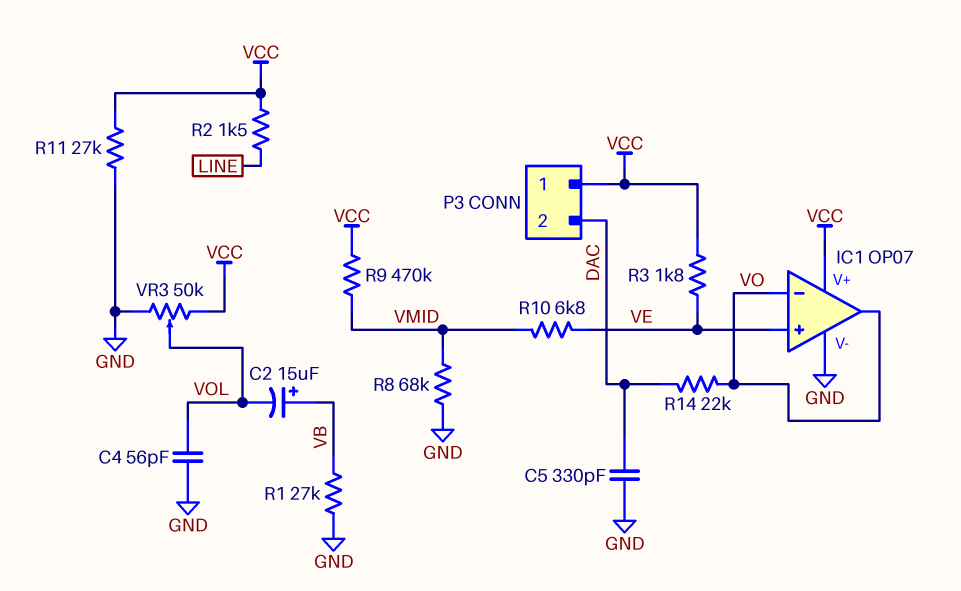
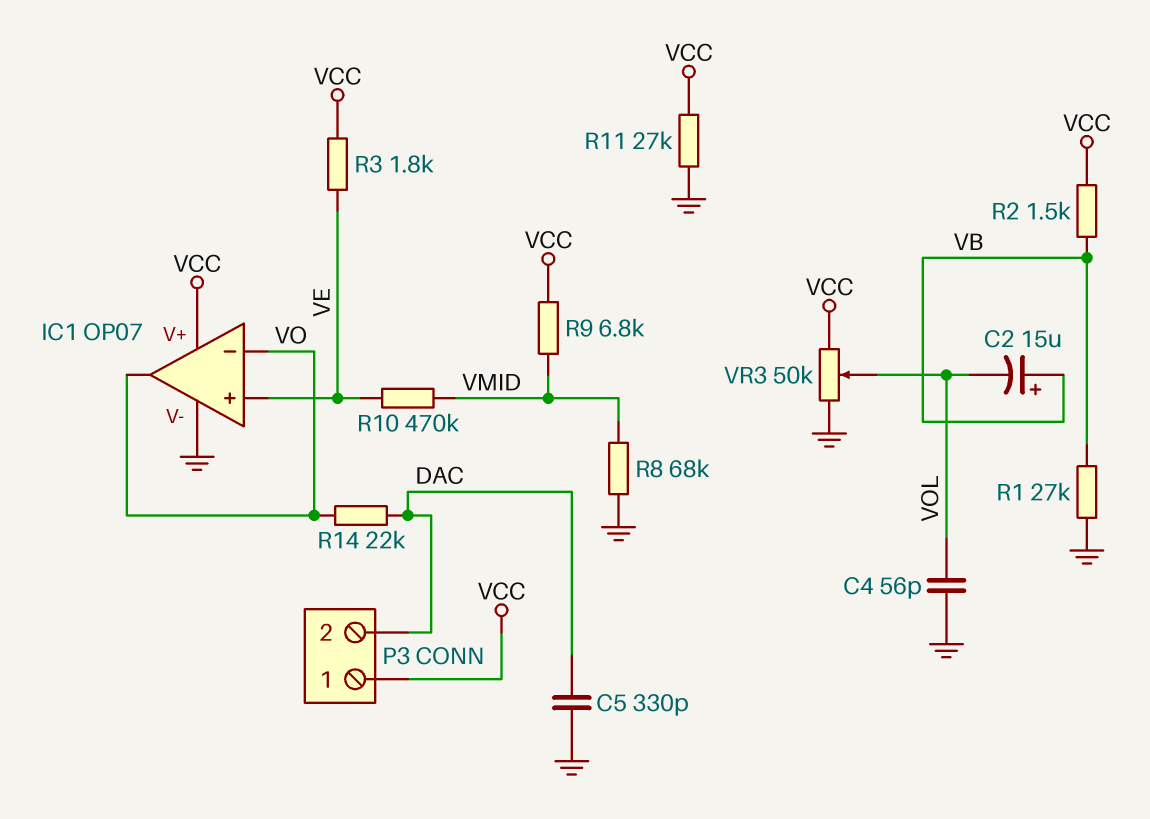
R2: 1.5k (LINE, VCC) -> 1.5k (VB, VCC)
R9: 470k (VCC, VMID) -> 6.8k (VCC, VMID)
R10: 6.8k (VE, VMID) -> 470k (VE, VMID)

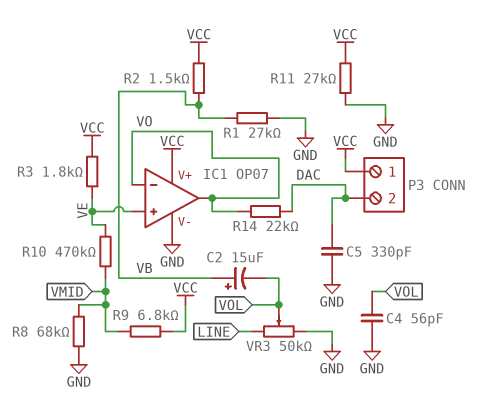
VR3: 50k (GND, VCC, wiper VOL) -> 50k (GND, LINE, wiper VOL)

